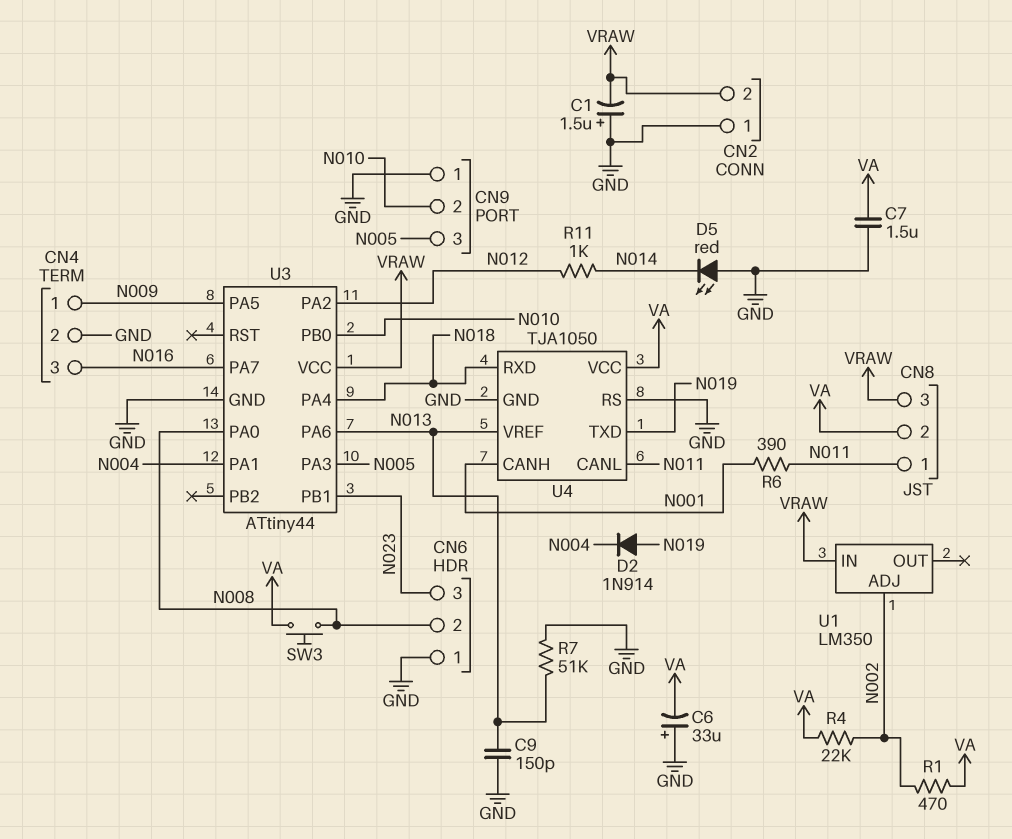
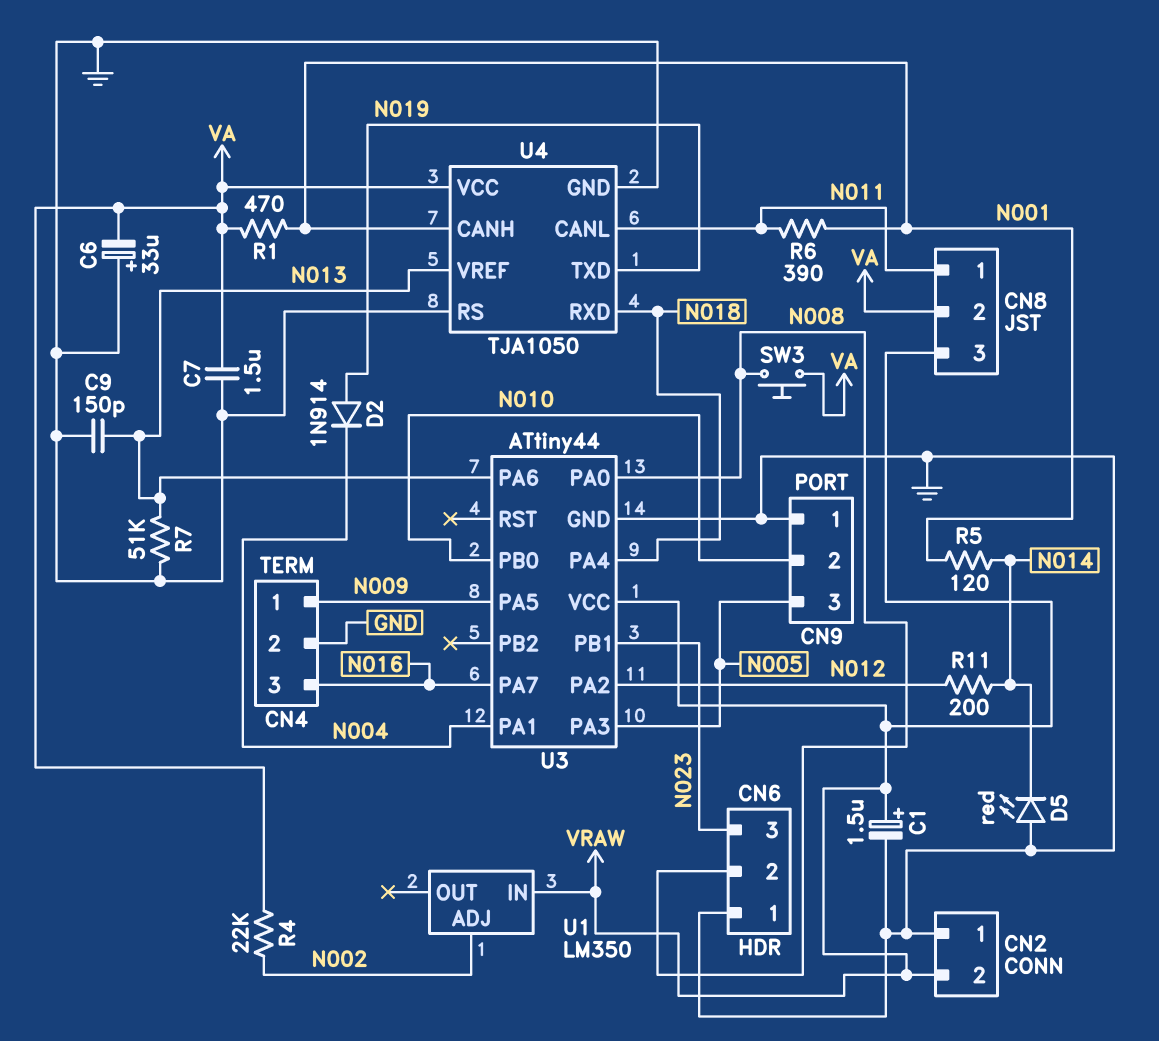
C1: 1.5uF (plus GND, minus VRAW) -> 1.5uF (plus VRAW, minus GND)
R1: 470 (N002, VA) -> 470 (N001, VA)
R5: none -> 120 (N001, N014)
R11: 1k (N012, N014) -> 200 (N012, N014)

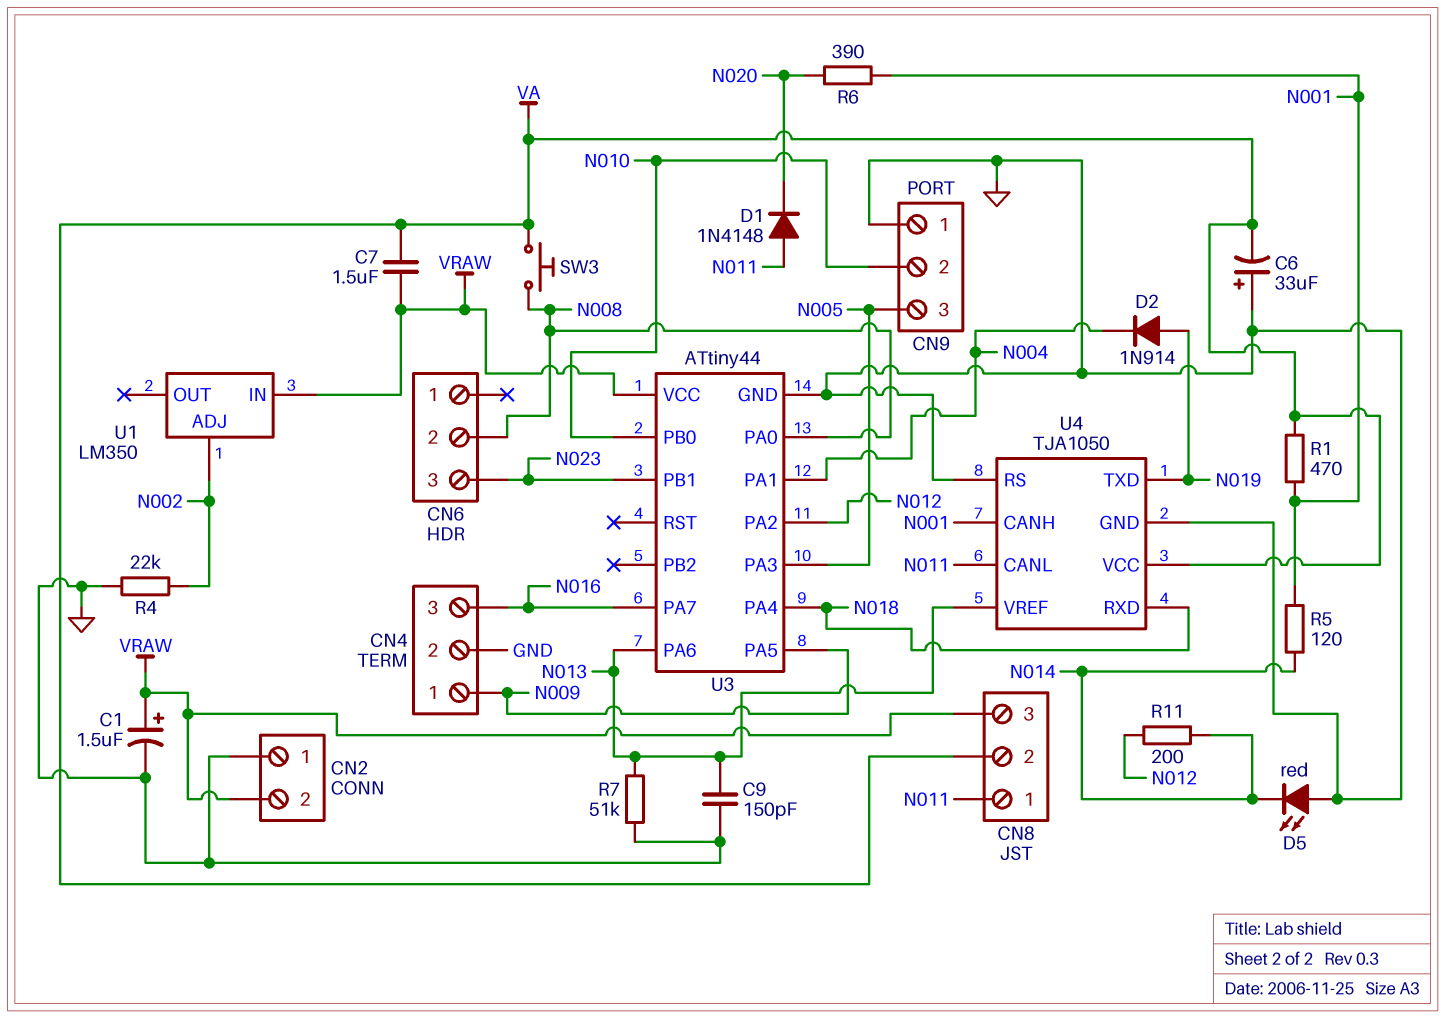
C7: 1.5uF (GND, VA) -> 1.5uF (VA, VRAW)
CN6 pin 1: GND -> none
D1: none -> diode 1N4148 (A N011, K N020)
R4: 22k (N002, VA) -> 22k (GND, N002)
R6: 390 (N001, N011) -> 390 (N001, N020)

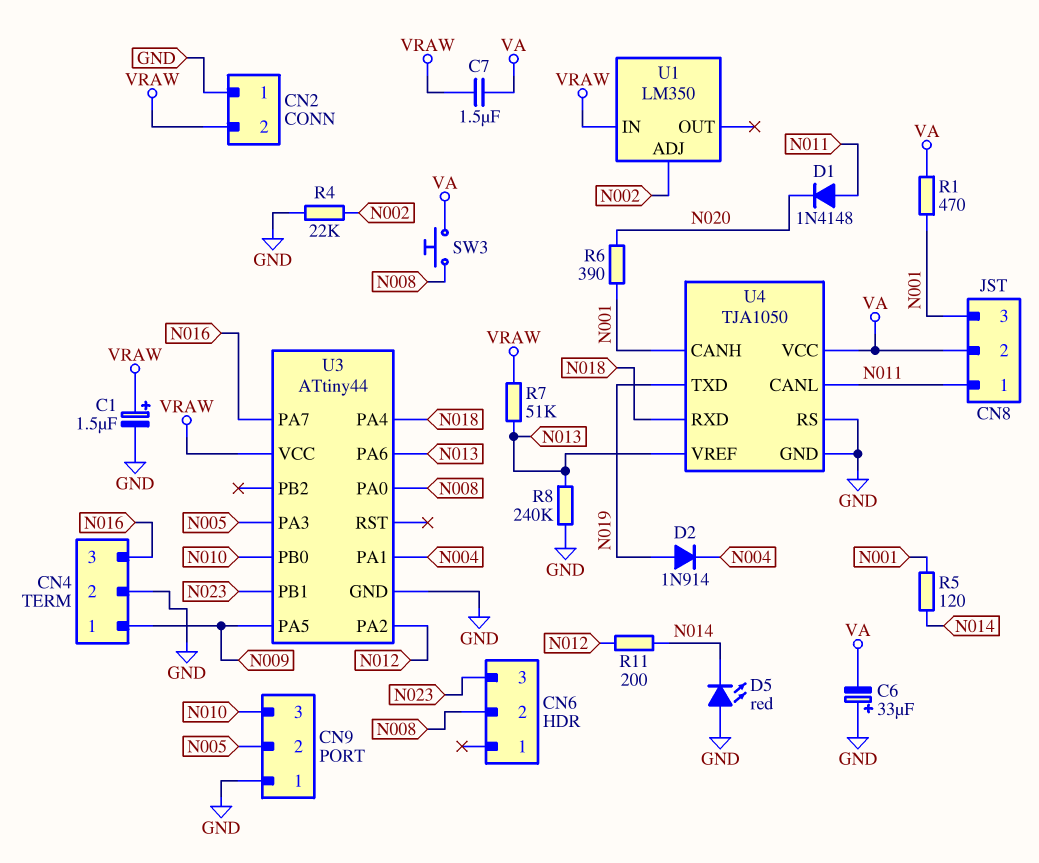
C9: 150pF (GND, N013) -> none
CN8 pin 3: VRAW -> N001
CN9 pin 2: N010 -> N005
CN9 pin 3: N005 -> N010
R7: 51k (GND, N013) -> 51k (N013, VRAW)
R8: none -> 240k (GND, N013)

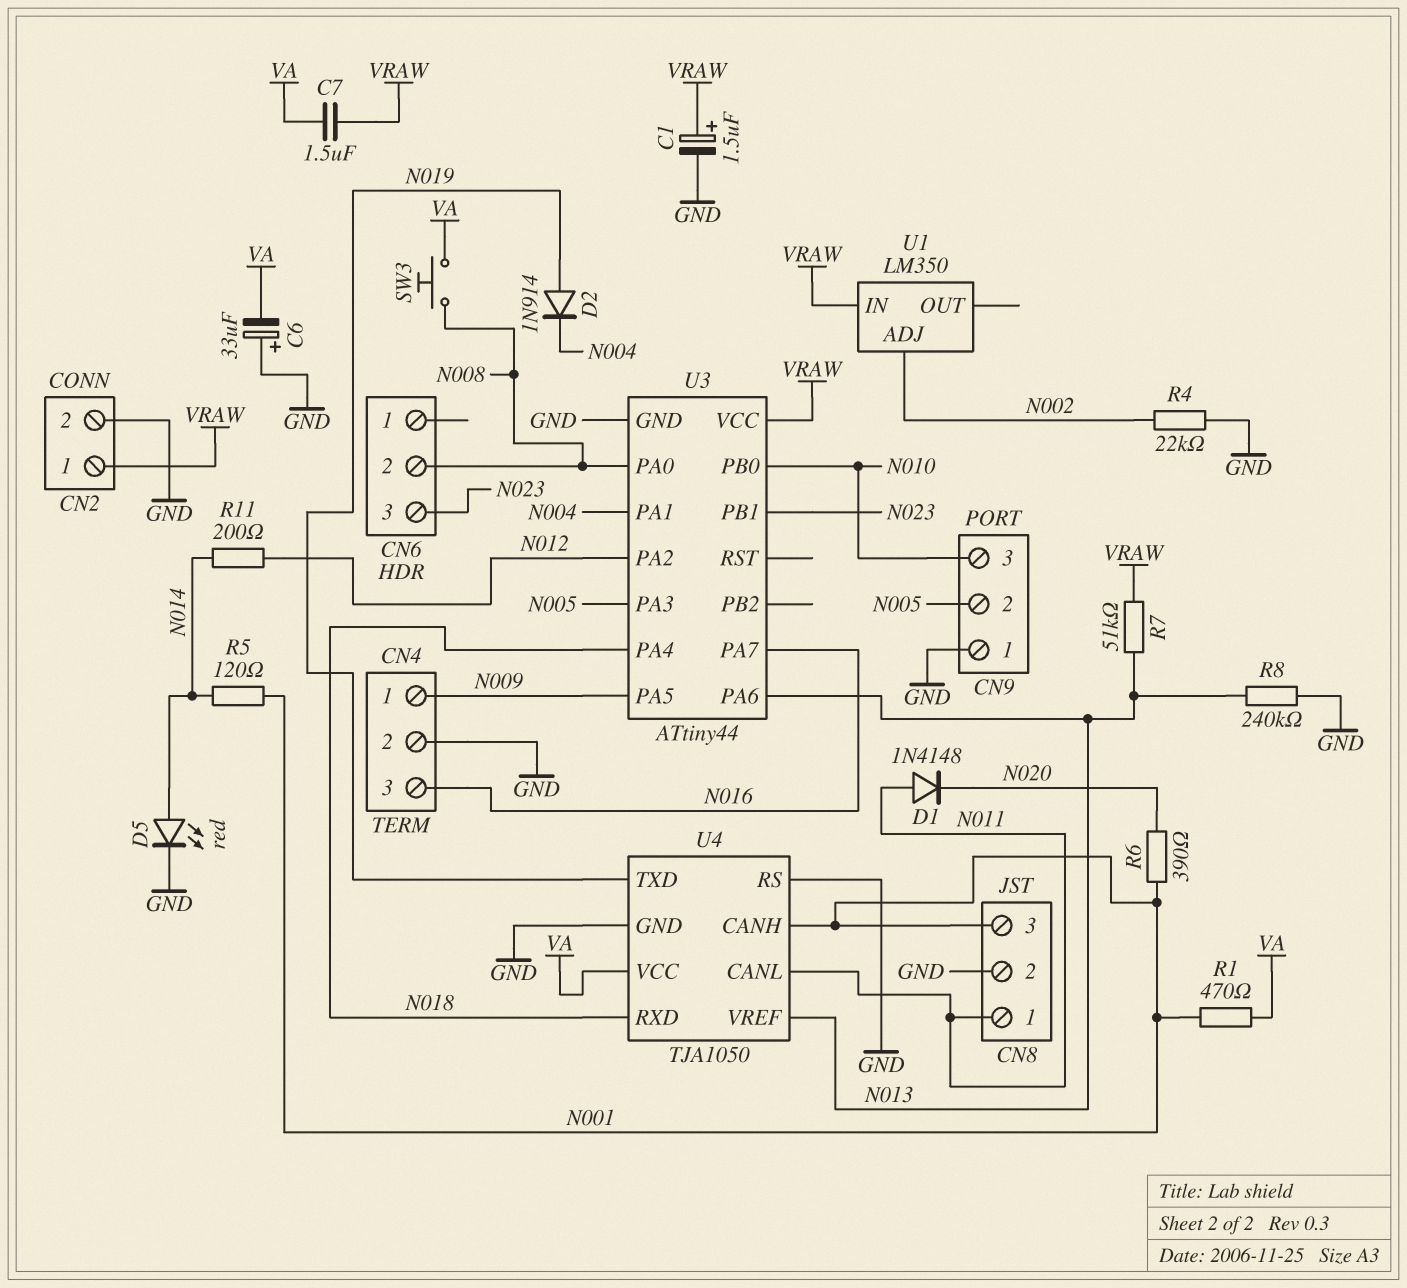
CN2 pin 1: GND -> VRAW
CN2 pin 2: VRAW -> GND
CN8 pin 2: VA -> GND
D5: LED red (A GND, K N014) -> LED red (A N014, K GND)

